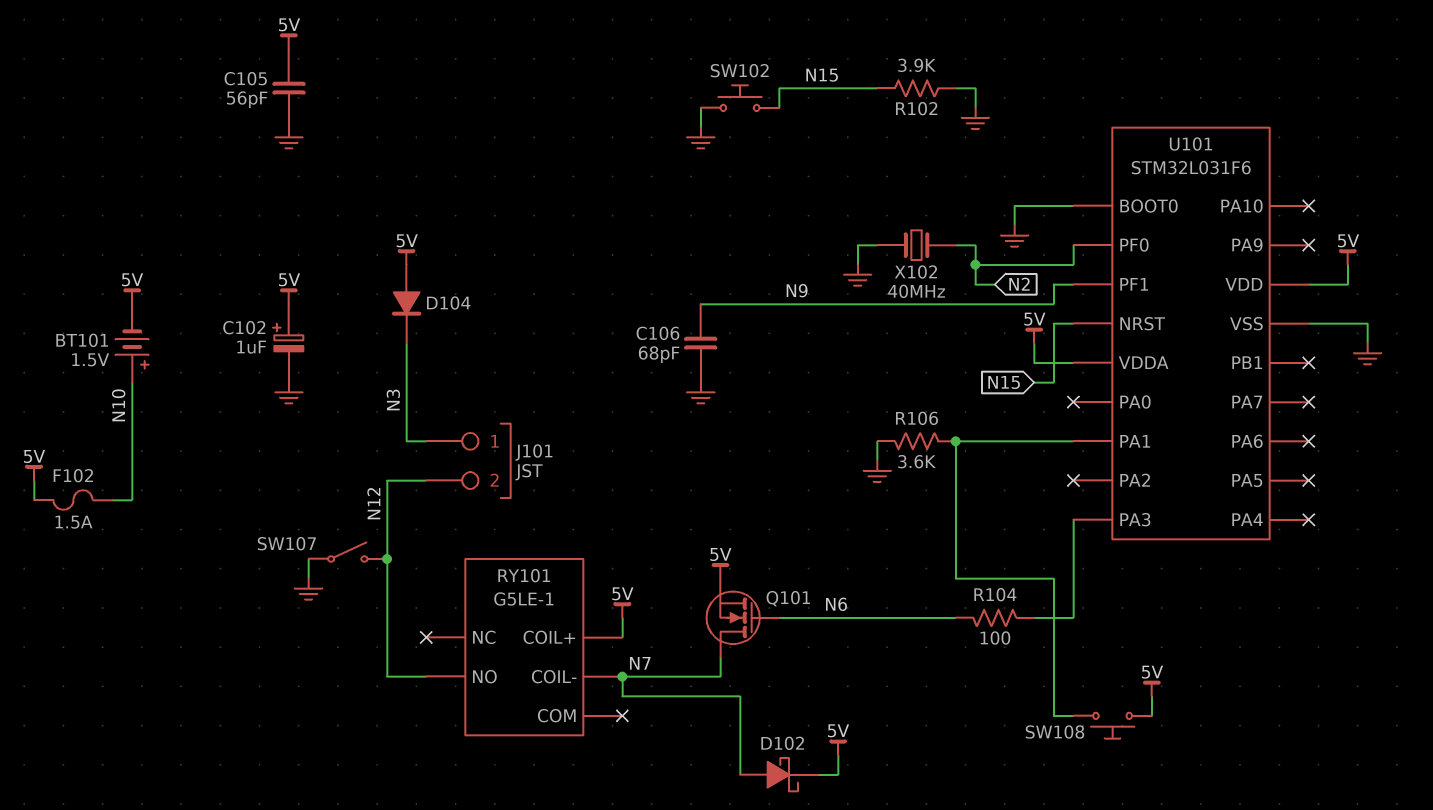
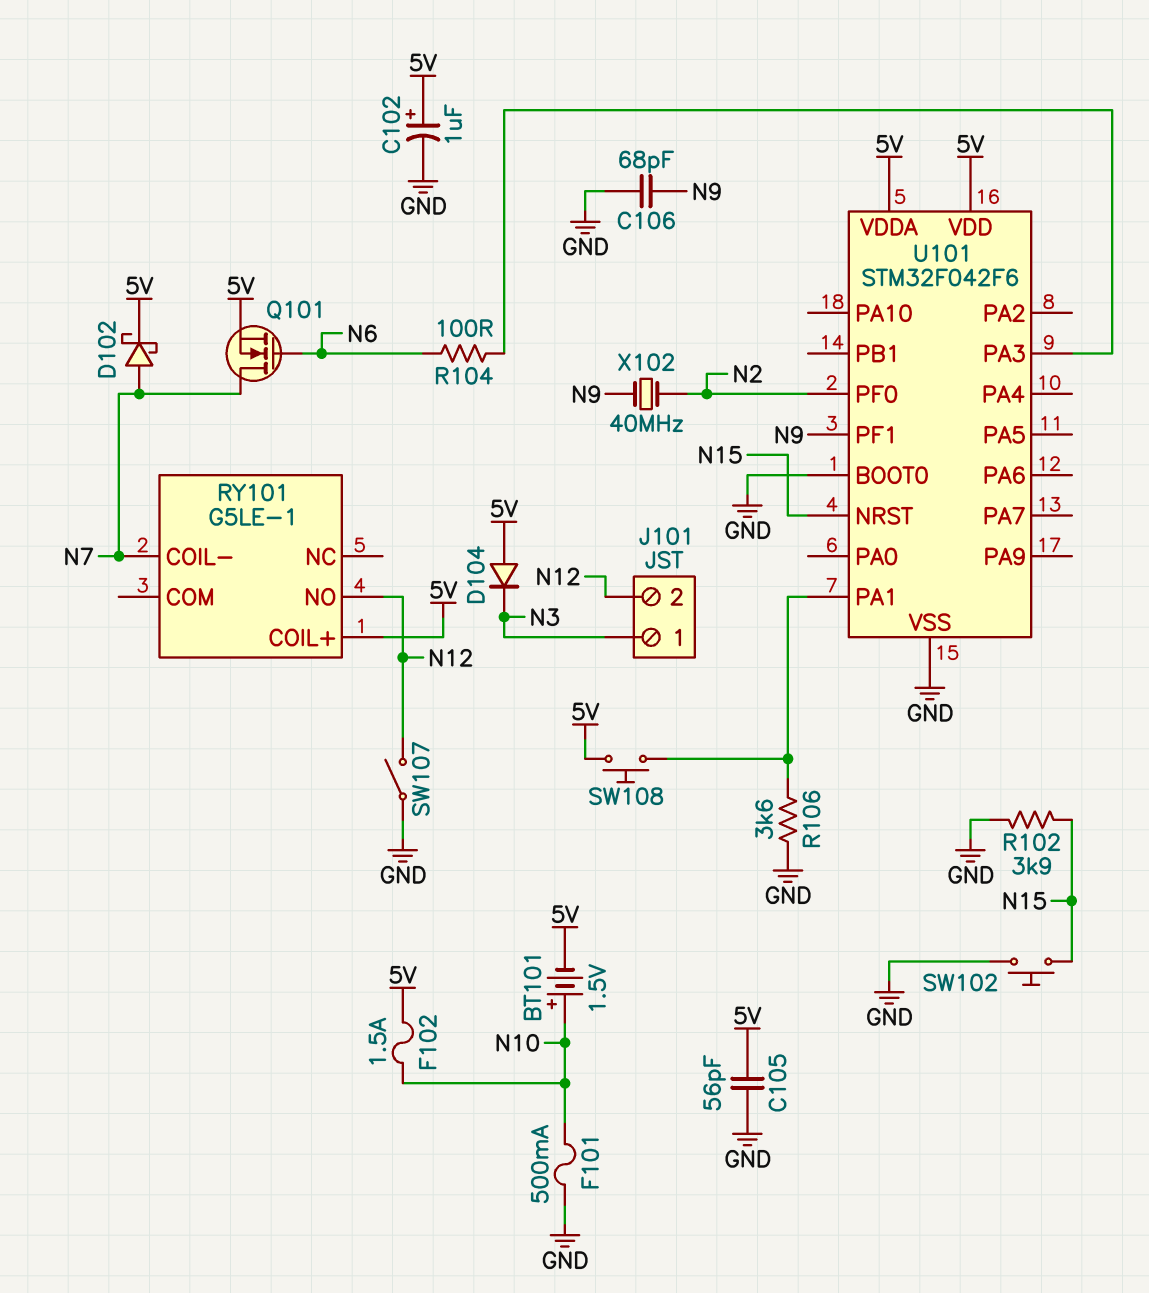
F101: none -> 500mA (GND, N10)
U101: STM32L031F6 -> STM32F042F6
X102: 40MHz (GND, N2) -> 40MHz (N2, N9)

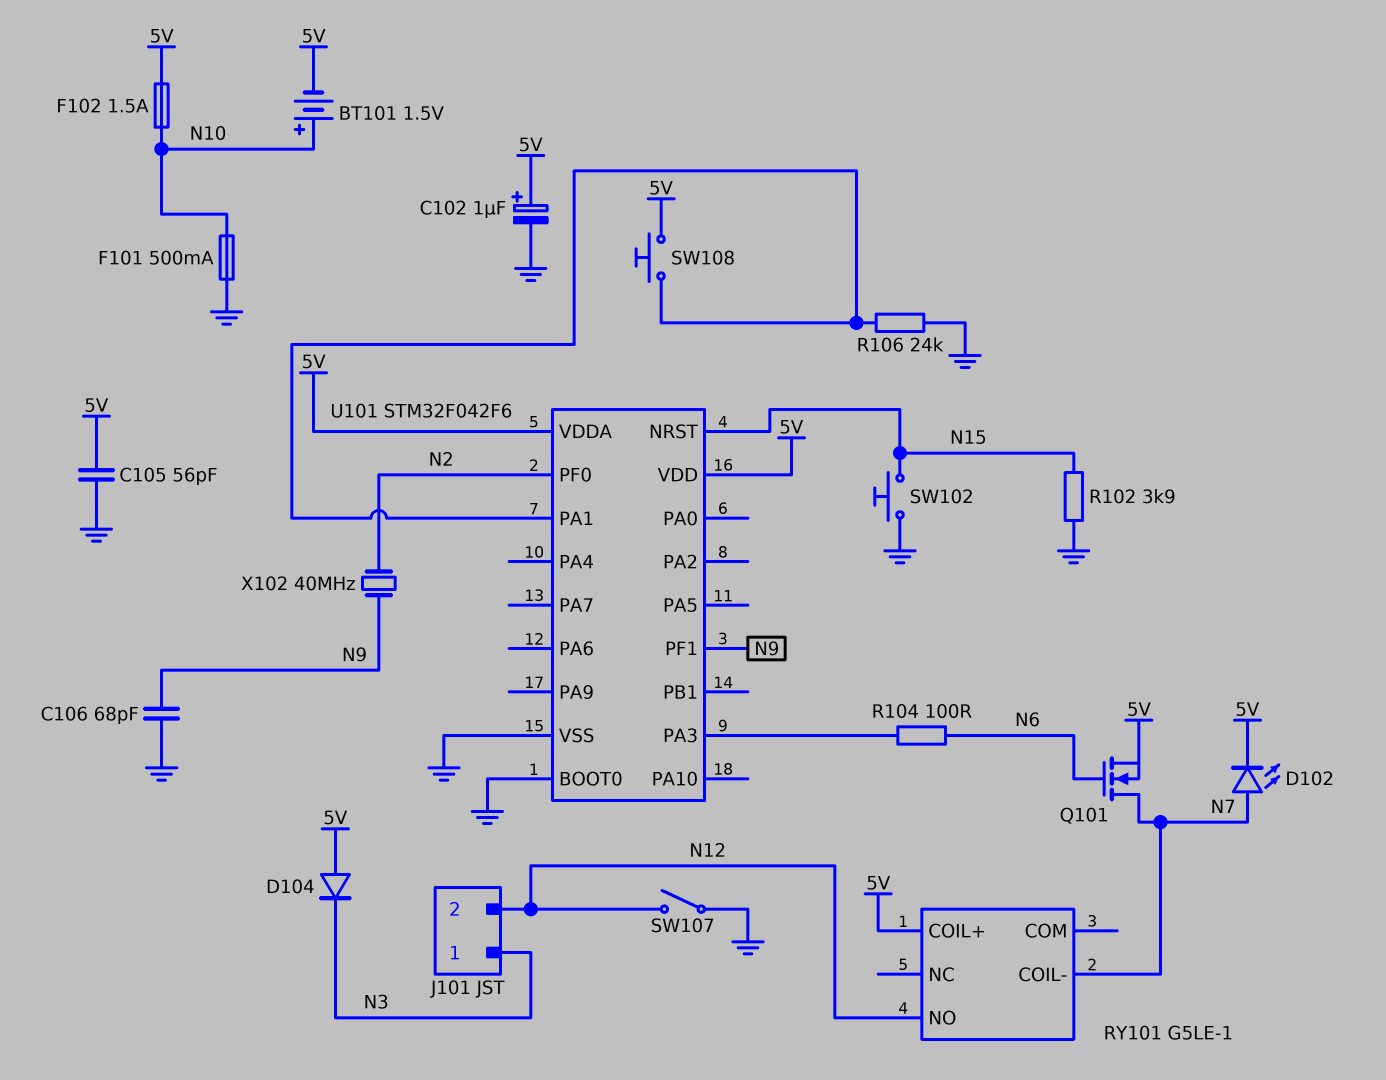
D102: schottky (A N7, K 5V) -> LED (A N7, K 5V)
R106: 3.6k (GND, U101/PA1) -> 24k (GND, U101/PA1)

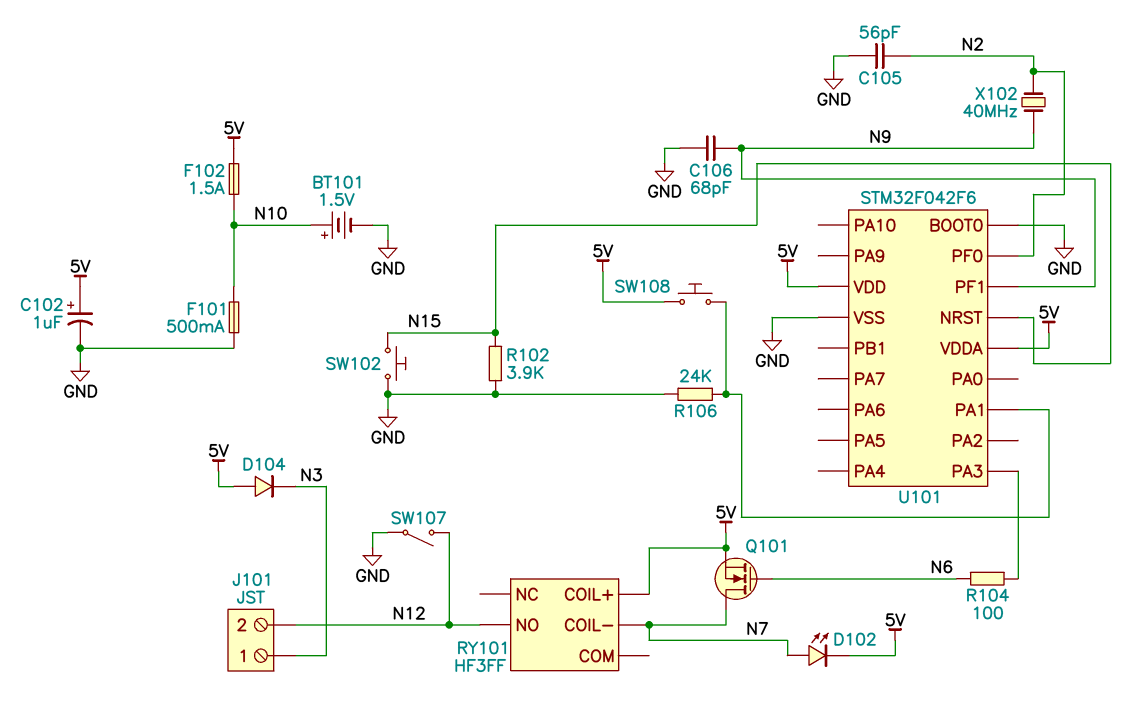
BT101: 1.5V (plus N10, minus 5V) -> 1.5V (plus N10, minus GND)
C105: 56pF (5V, GND) -> 56pF (GND, N2)
RY101: G5LE-1 -> HF3FF

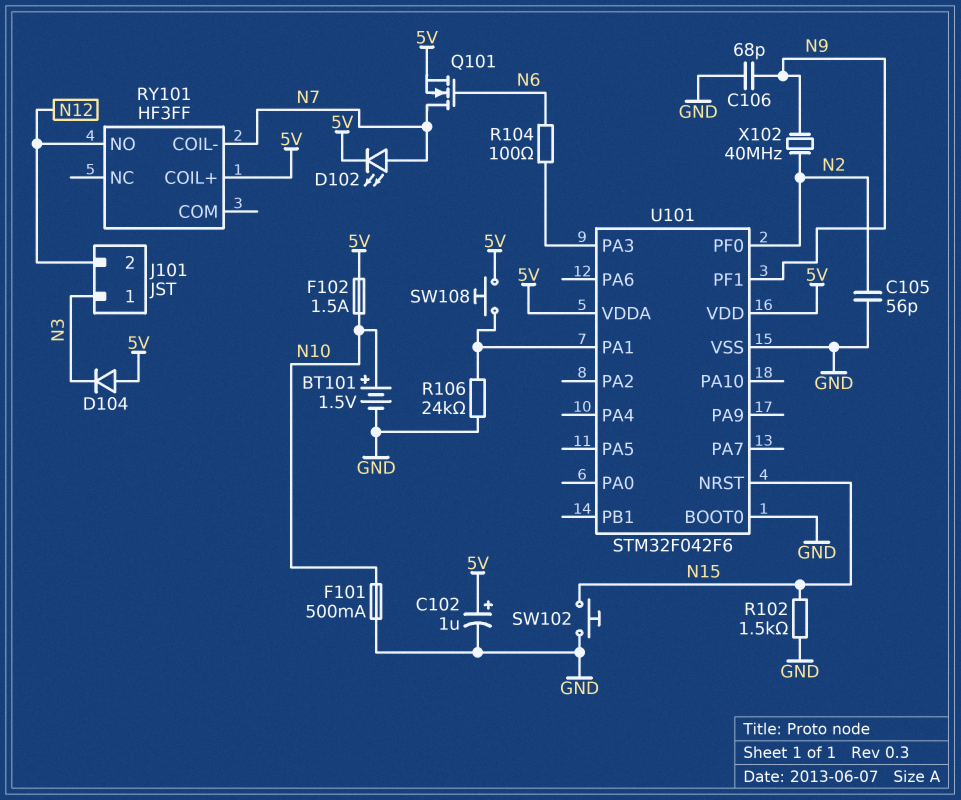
R102: 3.9k (GND, N15) -> 1.5k (GND, N15)
SW107: switch (GND, N12) -> none

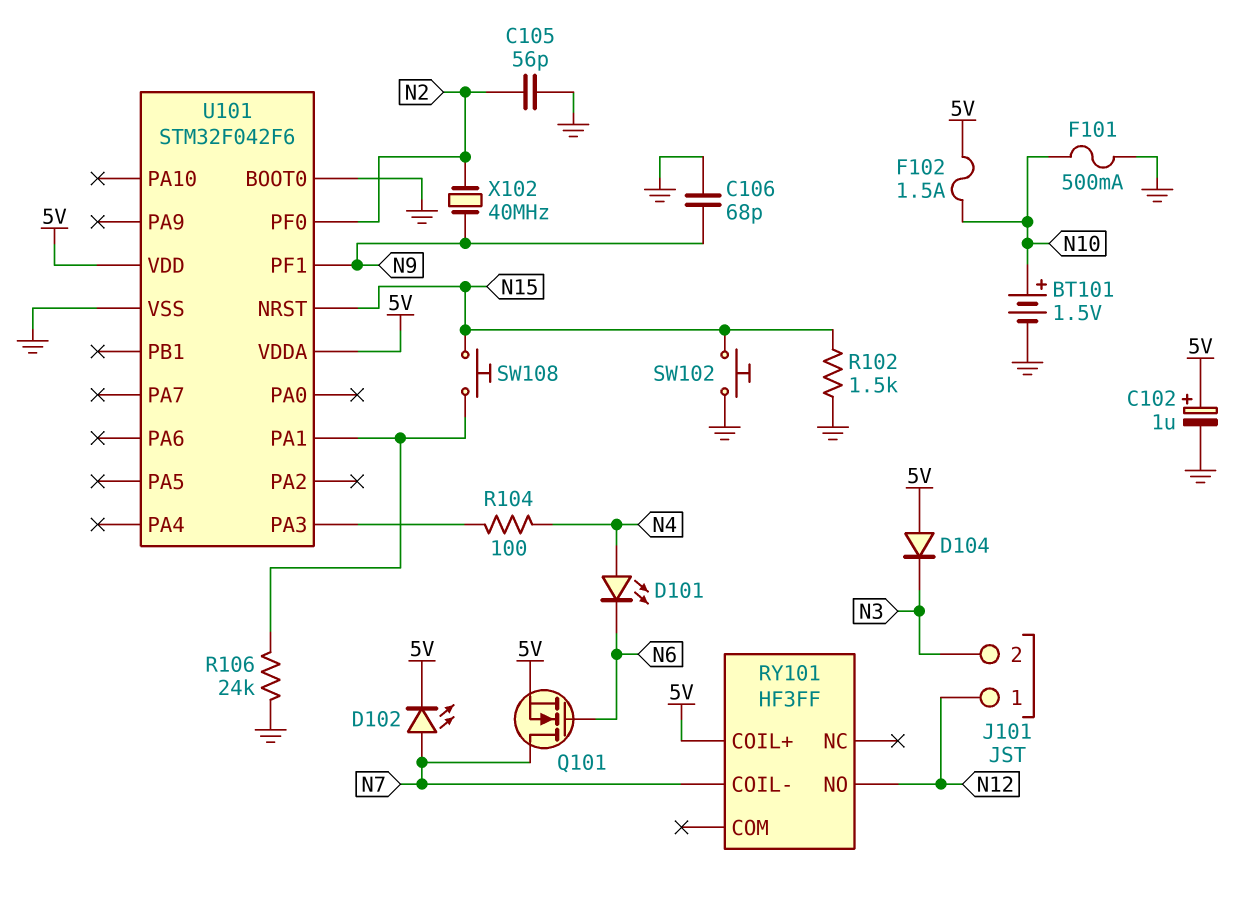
D101: none -> LED (A N4, K N6)
J101 pin 1: N3 -> N12
J101 pin 2: N12 -> N3
R104: 100 (N6, U101/PA3) -> 100 (N4, U101/PA3)
SW108: button (5V, U101/PA1) -> button (N15, U101/PA1)

